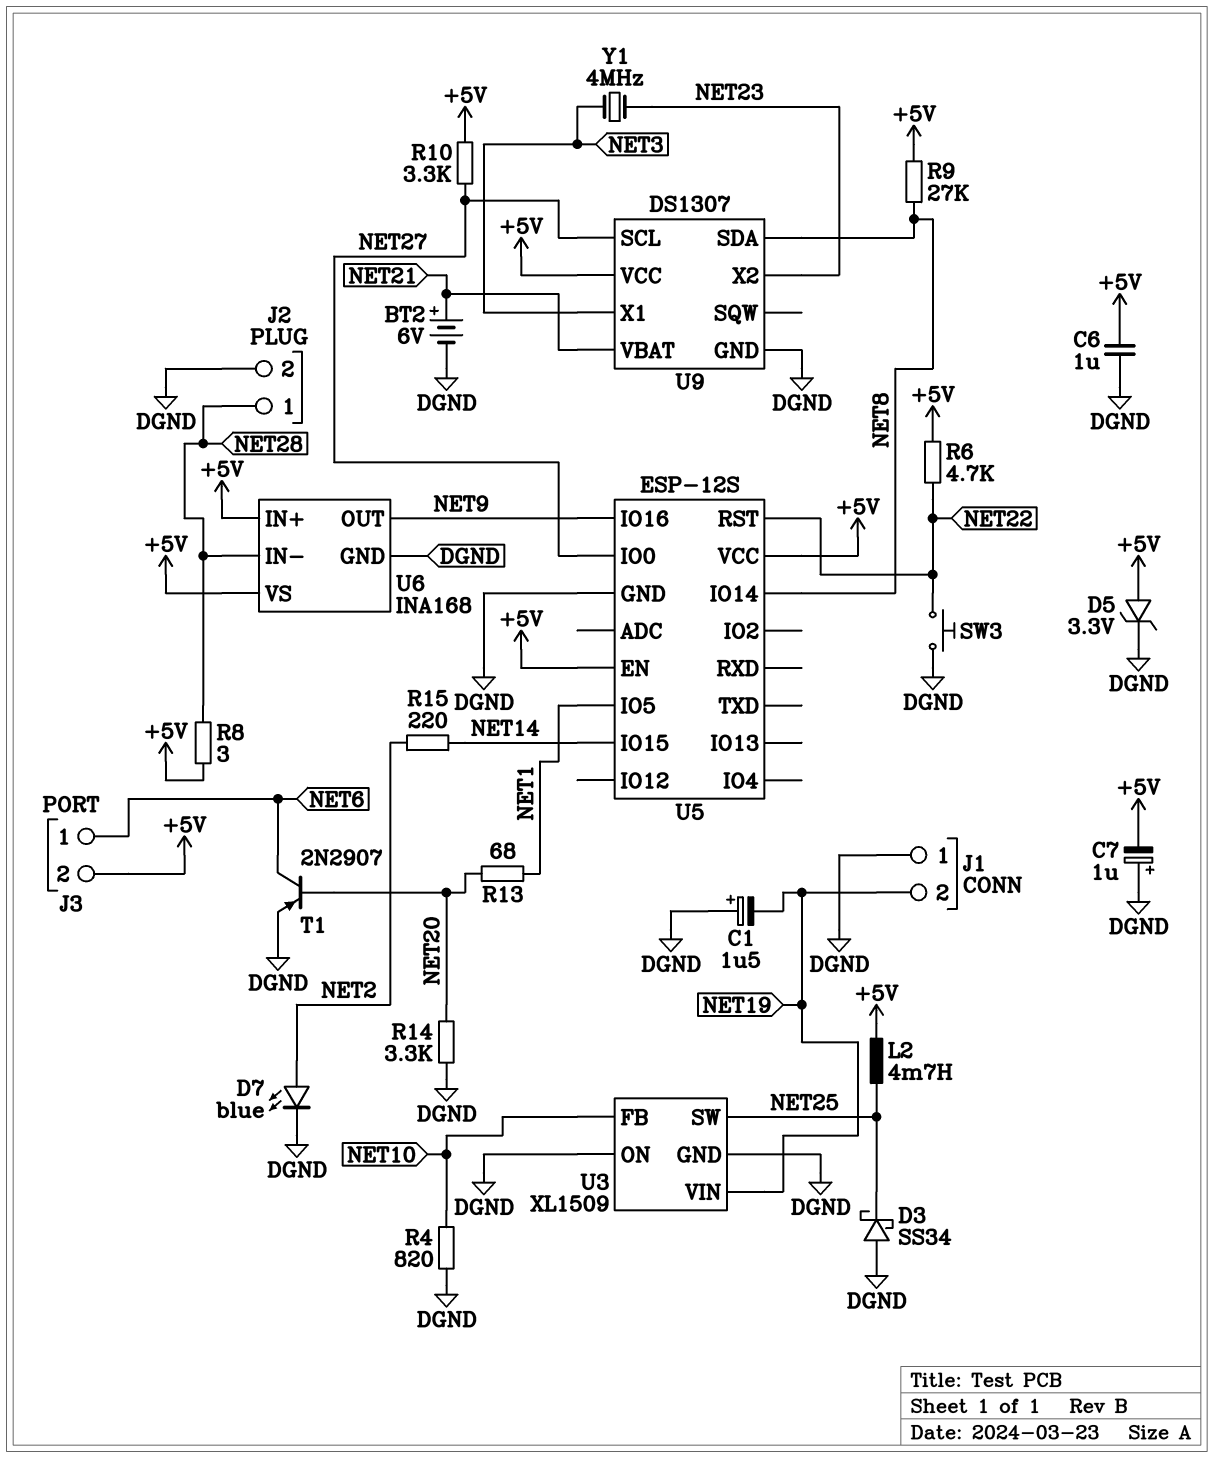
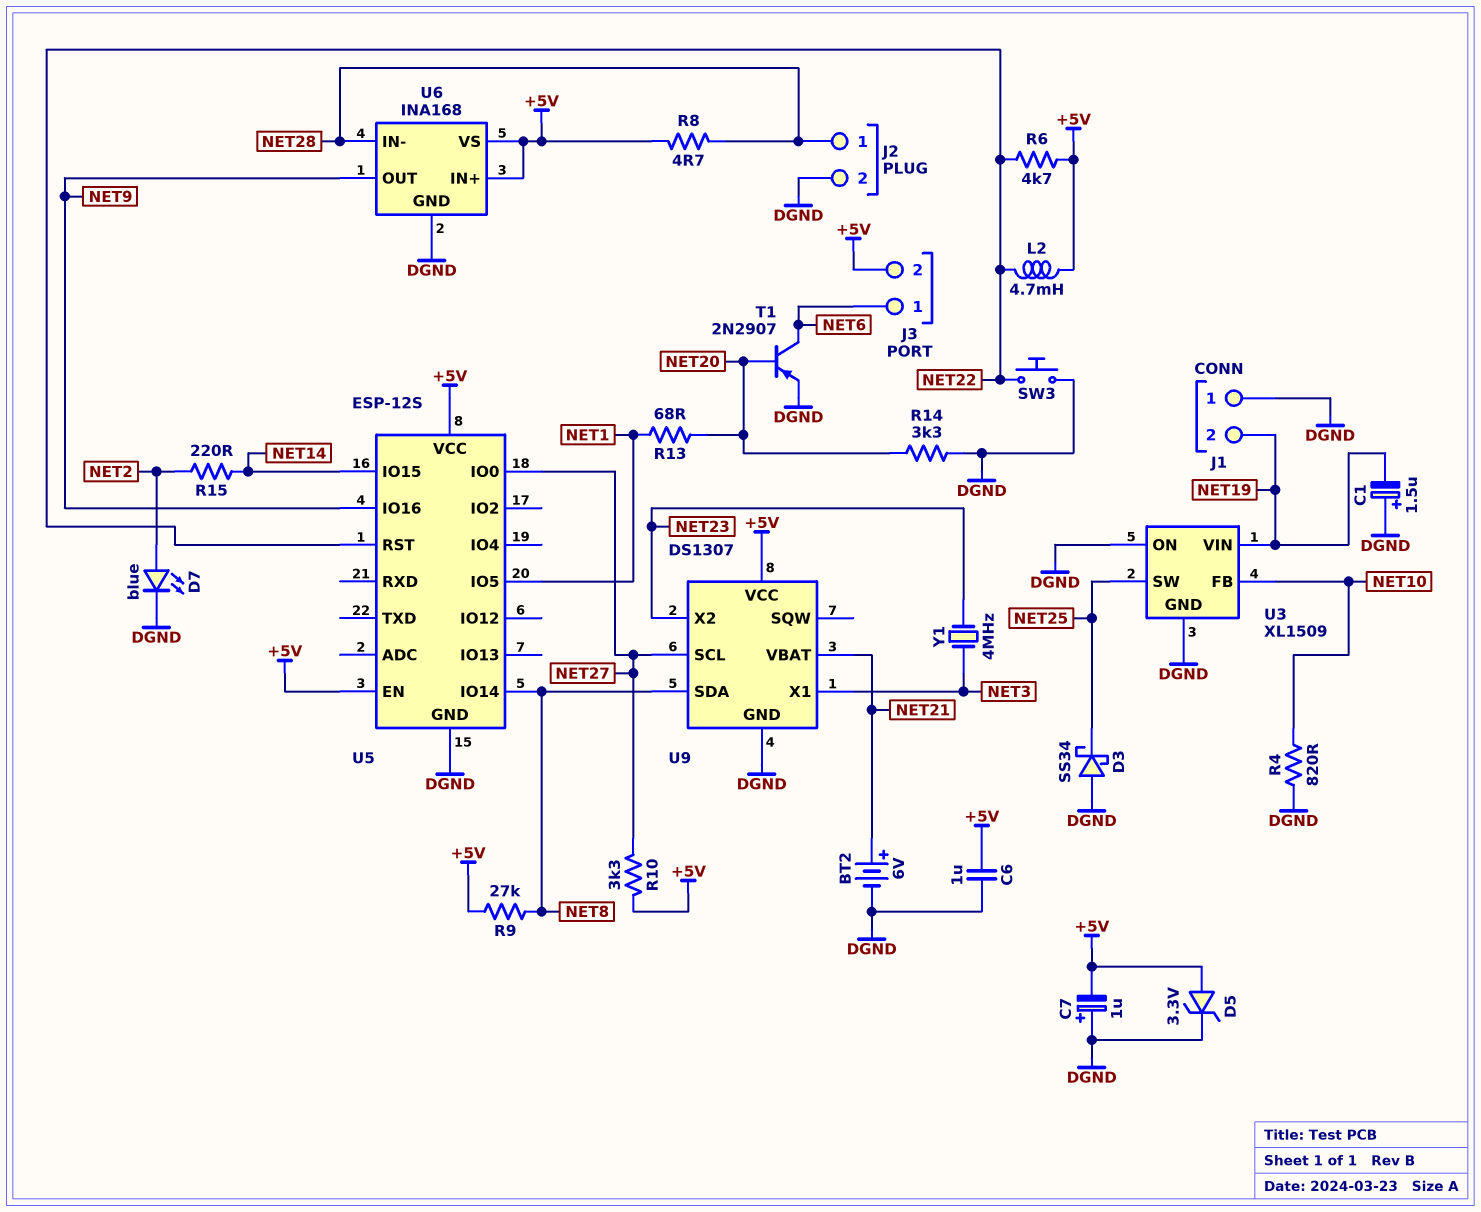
L2: 4.7mH (+5V, NET25) -> 4.7mH (+5V, NET22)
R8: 3 (+5V, NET28) -> 4.7 (+5V, NET28)

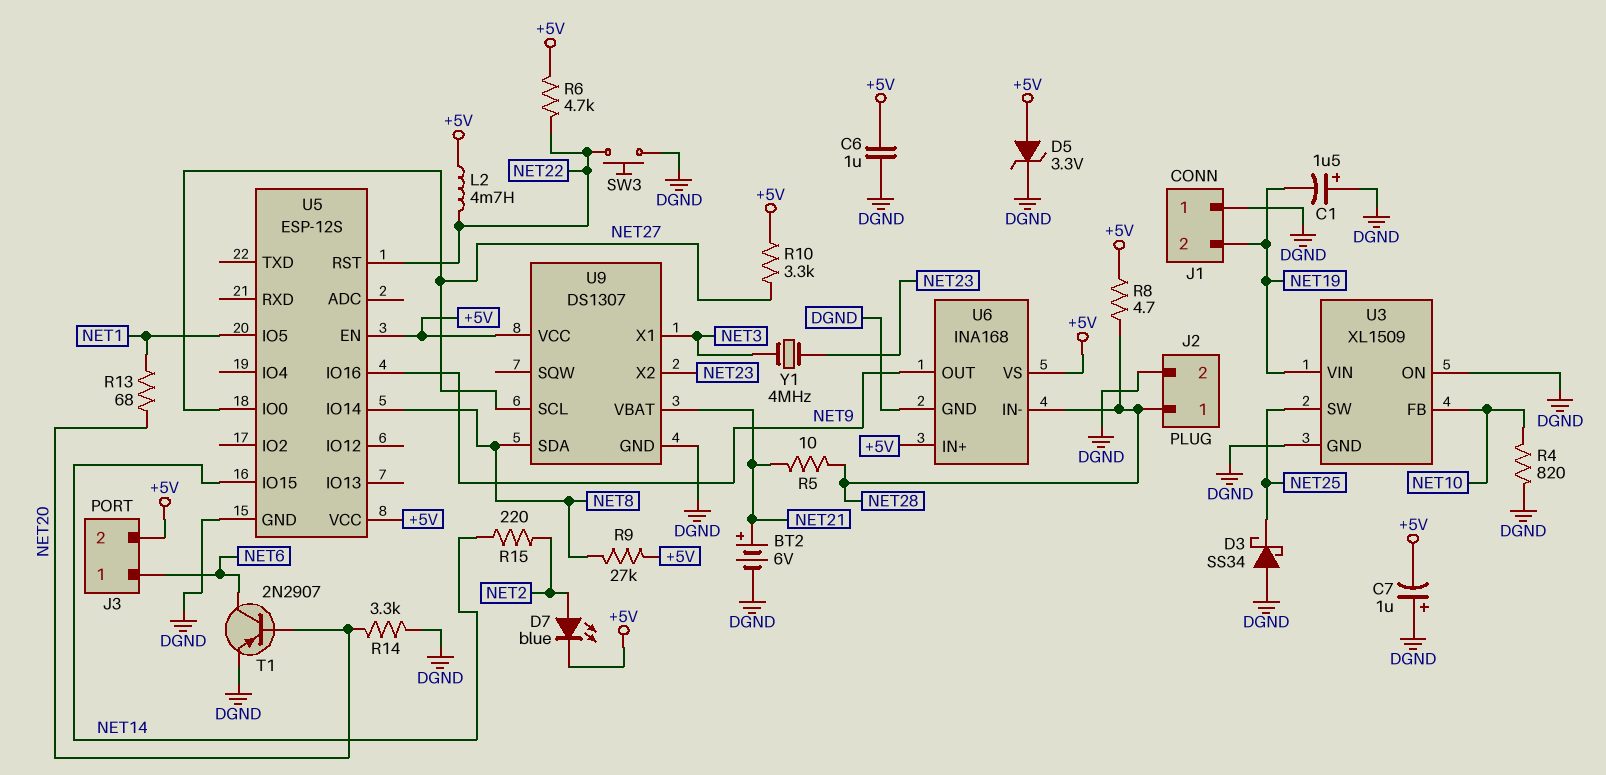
D7: LED blue (A NET2, K DGND) -> LED blue (A NET2, K +5V)
R5: none -> 10 (NET21, NET28)

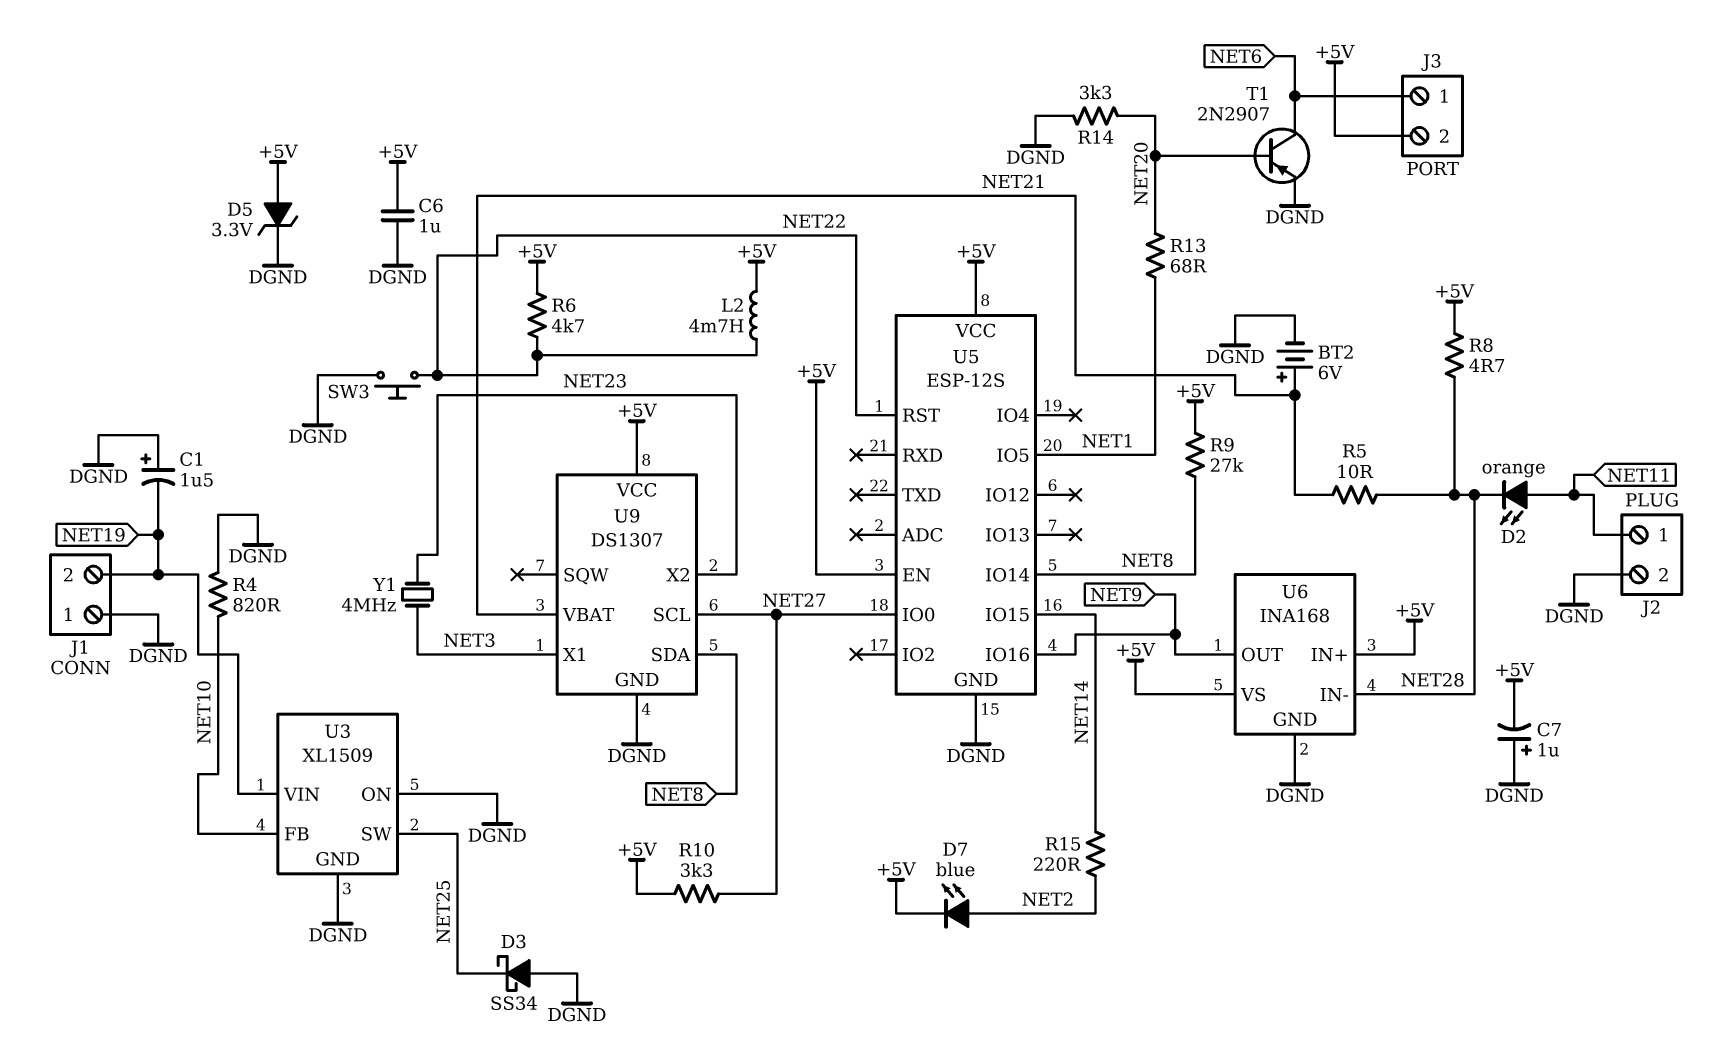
D2: none -> LED orange (A NET11, K NET28)
J2 pin 1: NET28 -> NET11

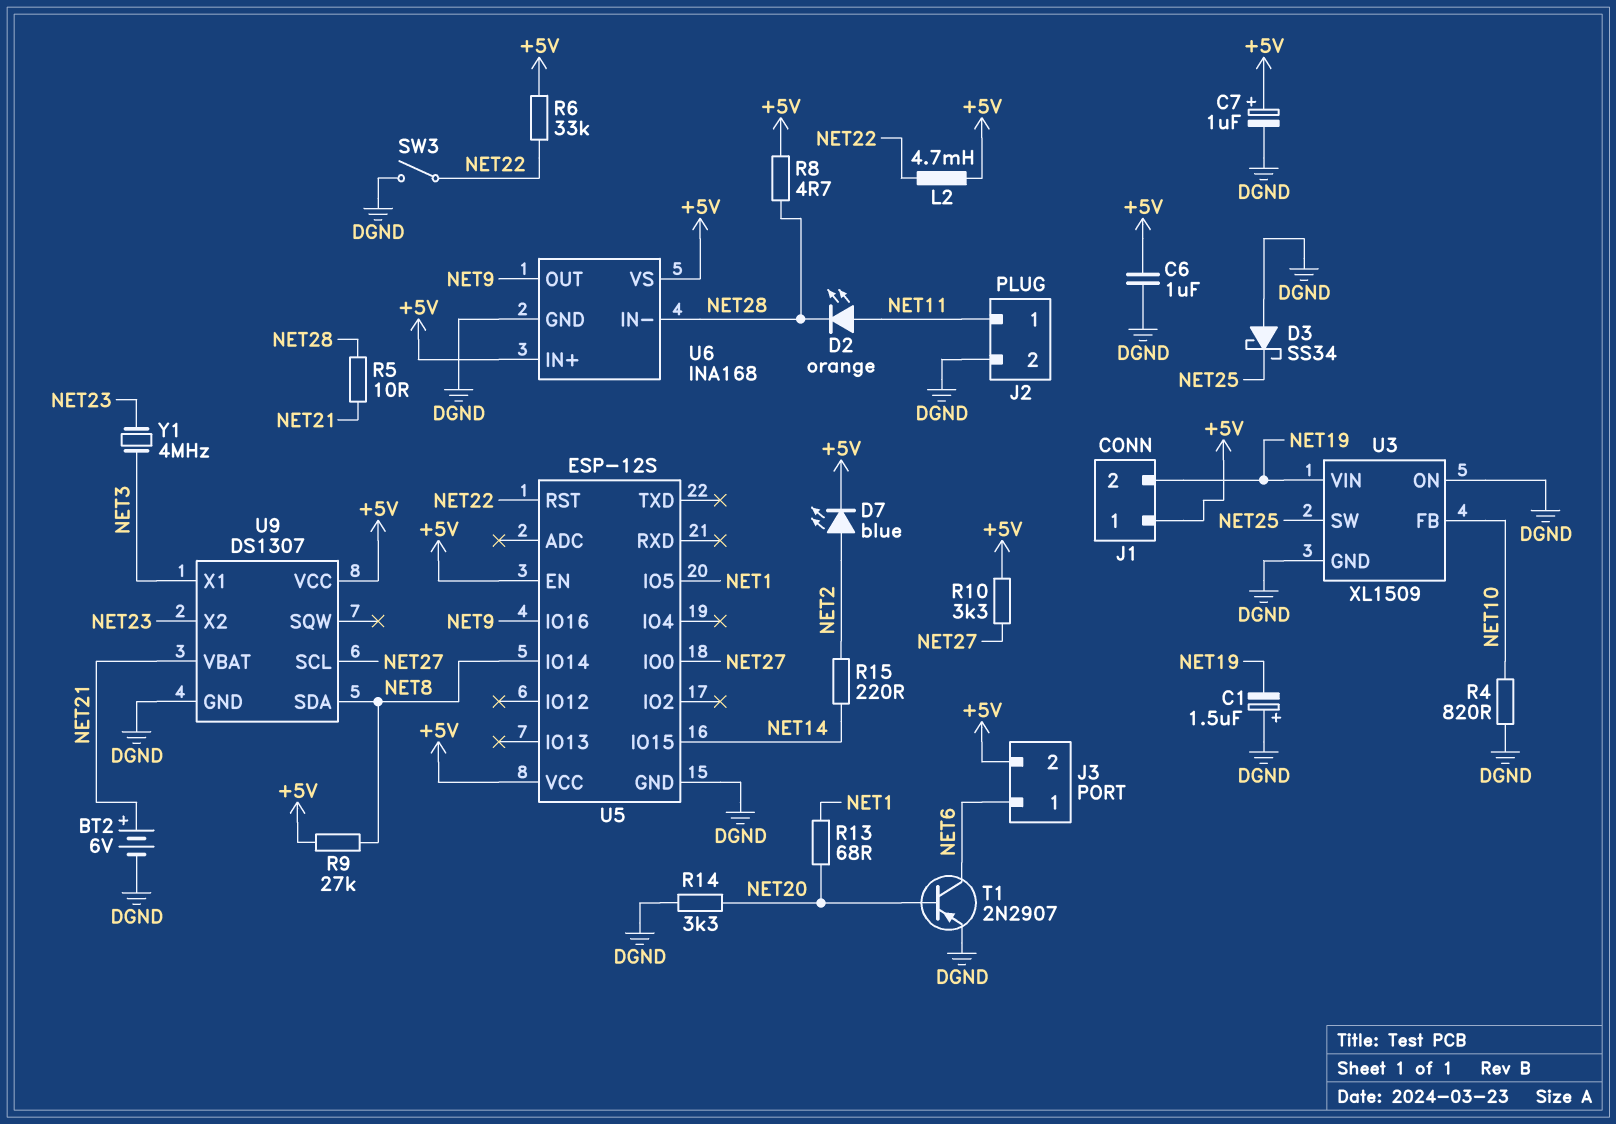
C7: 1uF (plus DGND, minus +5V) -> 1uF (plus +5V, minus DGND)
D5: zener 3.3V (A +5V, K DGND) -> none
J1 pin 1: DGND -> +5V
R6: 4.7k (+5V, NET22) -> 33k (+5V, NET22)
SW3: button (DGND, NET22) -> switch (DGND, NET22)

